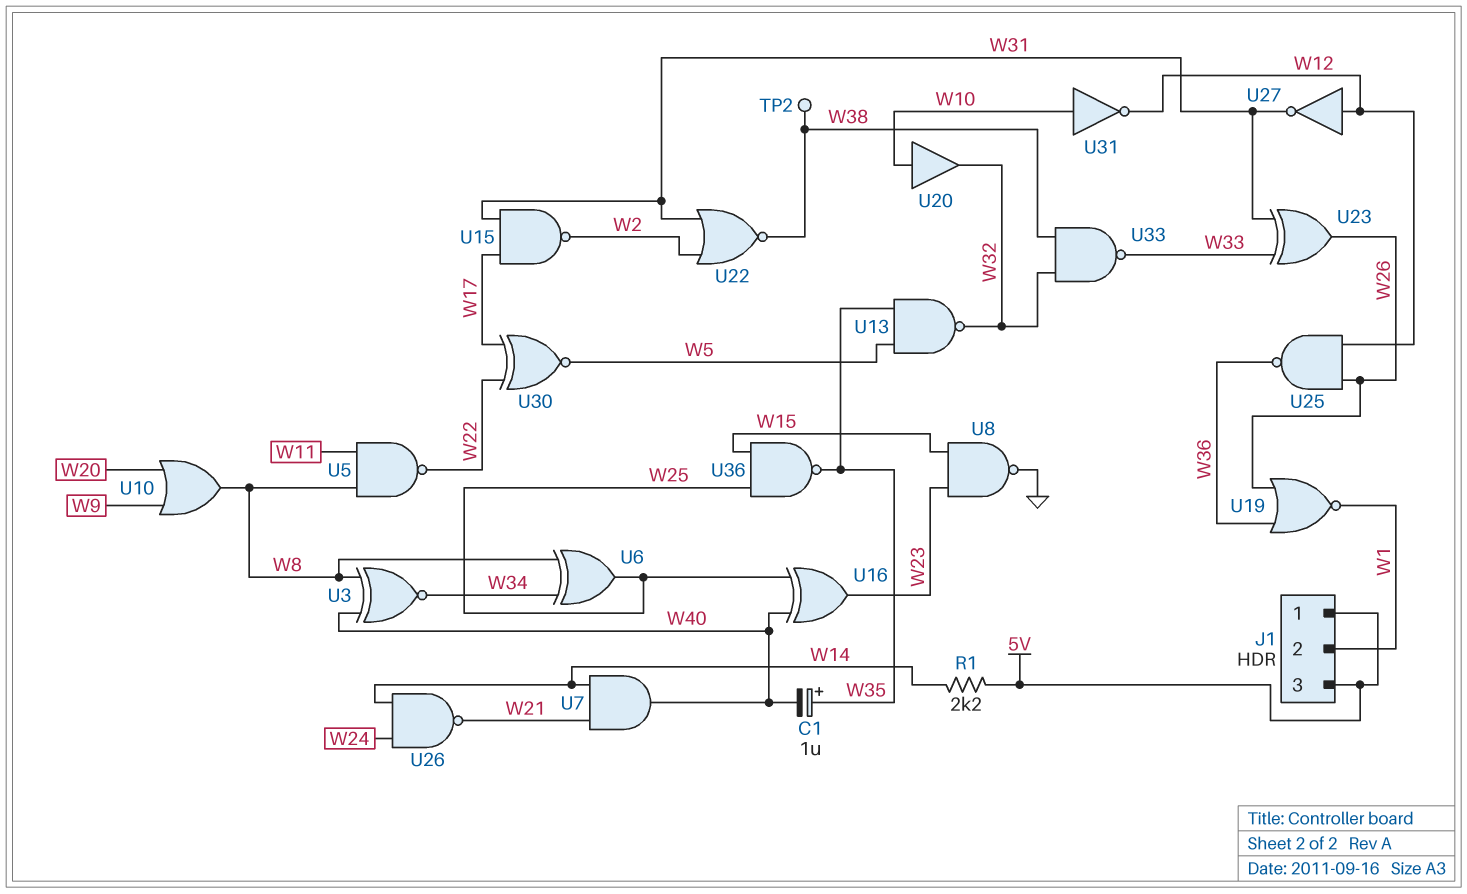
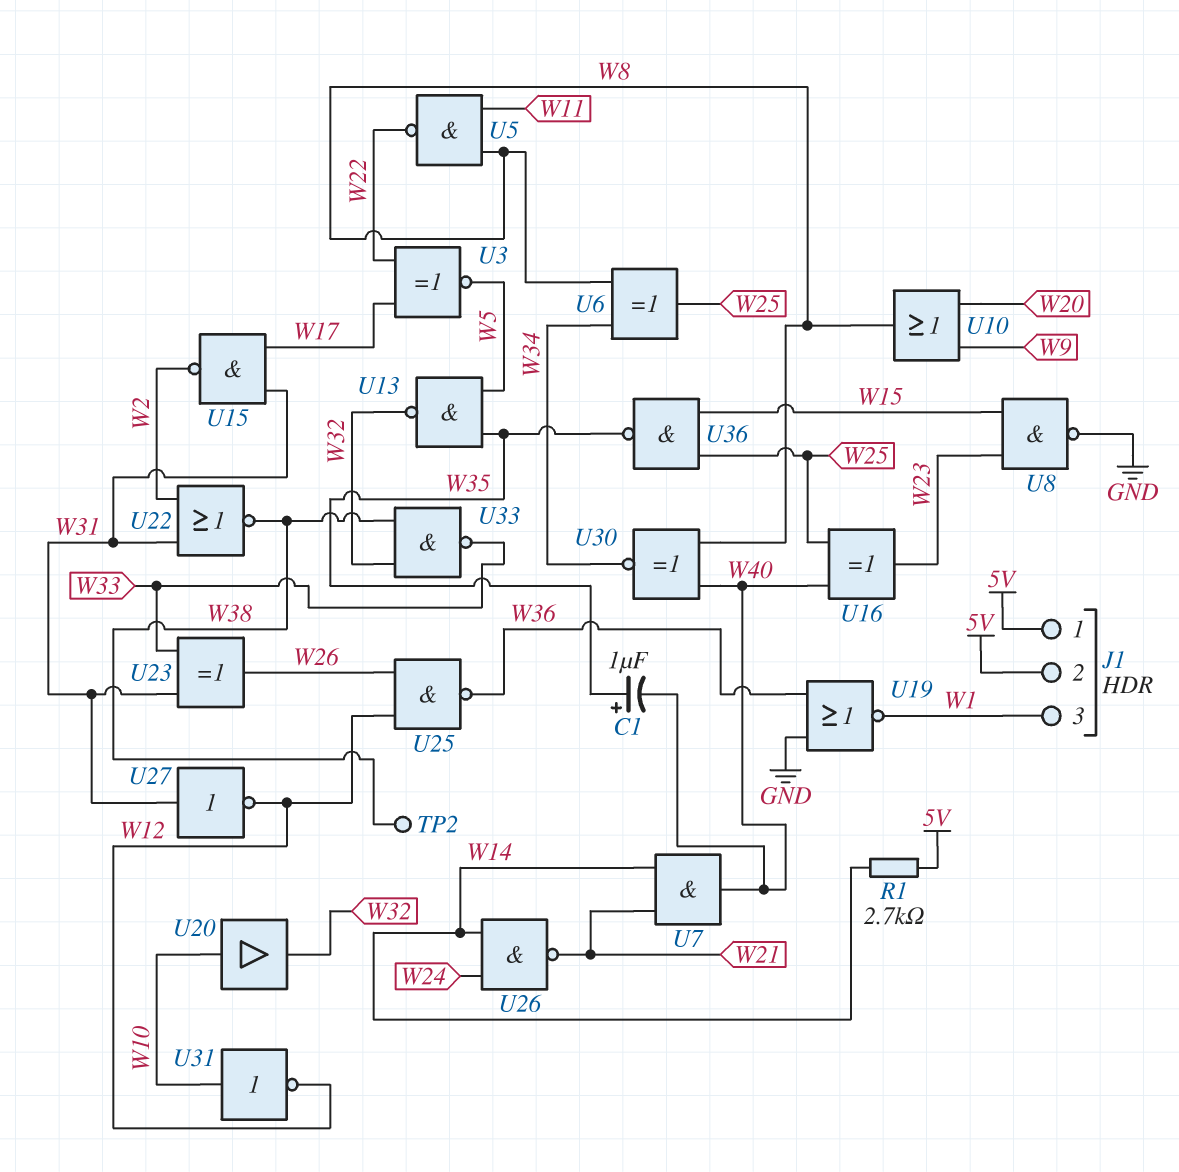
J1 pin 2: W1 -> 5V
J1 pin 3: 5V -> W1
R1: 2.2k (5V, W14) -> 2.7k (5V, W14)
U3: XNOR (in W8, in W40, out W34) -> XNOR (in W17, in W22, out W5)
U19: NOR (in W26, in W36, out W1) -> NOR (in GND, in W36, out W1)
U27: NOT (in W12, out W31) -> NOT (in W31, out W12)
U30: XNOR (in W17, in W22, out W5) -> XNOR (in W8, in W40, out W34)

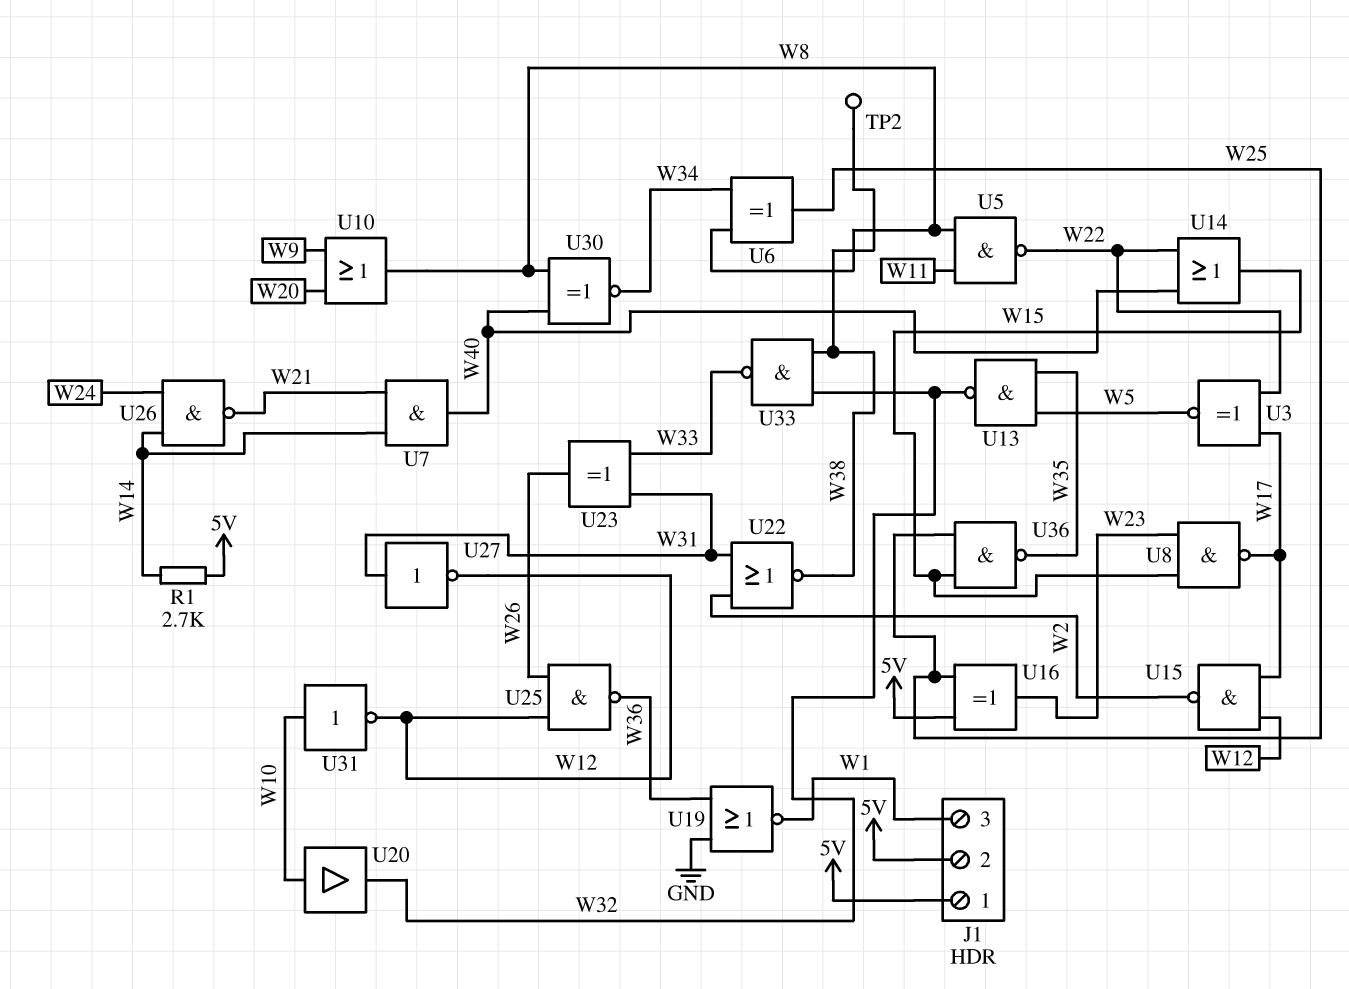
C1: 1uF (plus W35, minus W40) -> none
U8: NAND (in W15, in W23, out GND) -> NAND (in W15, in W23, out W17)
U14: none -> OR (in W22, in W40, out W15)
U15: NAND (in W17, in W31, out W2) -> NAND (in W12, in W17, out W2)
U16: XOR (in W25, in W40, out W23) -> XOR (in 5V, in W25, out W23)

